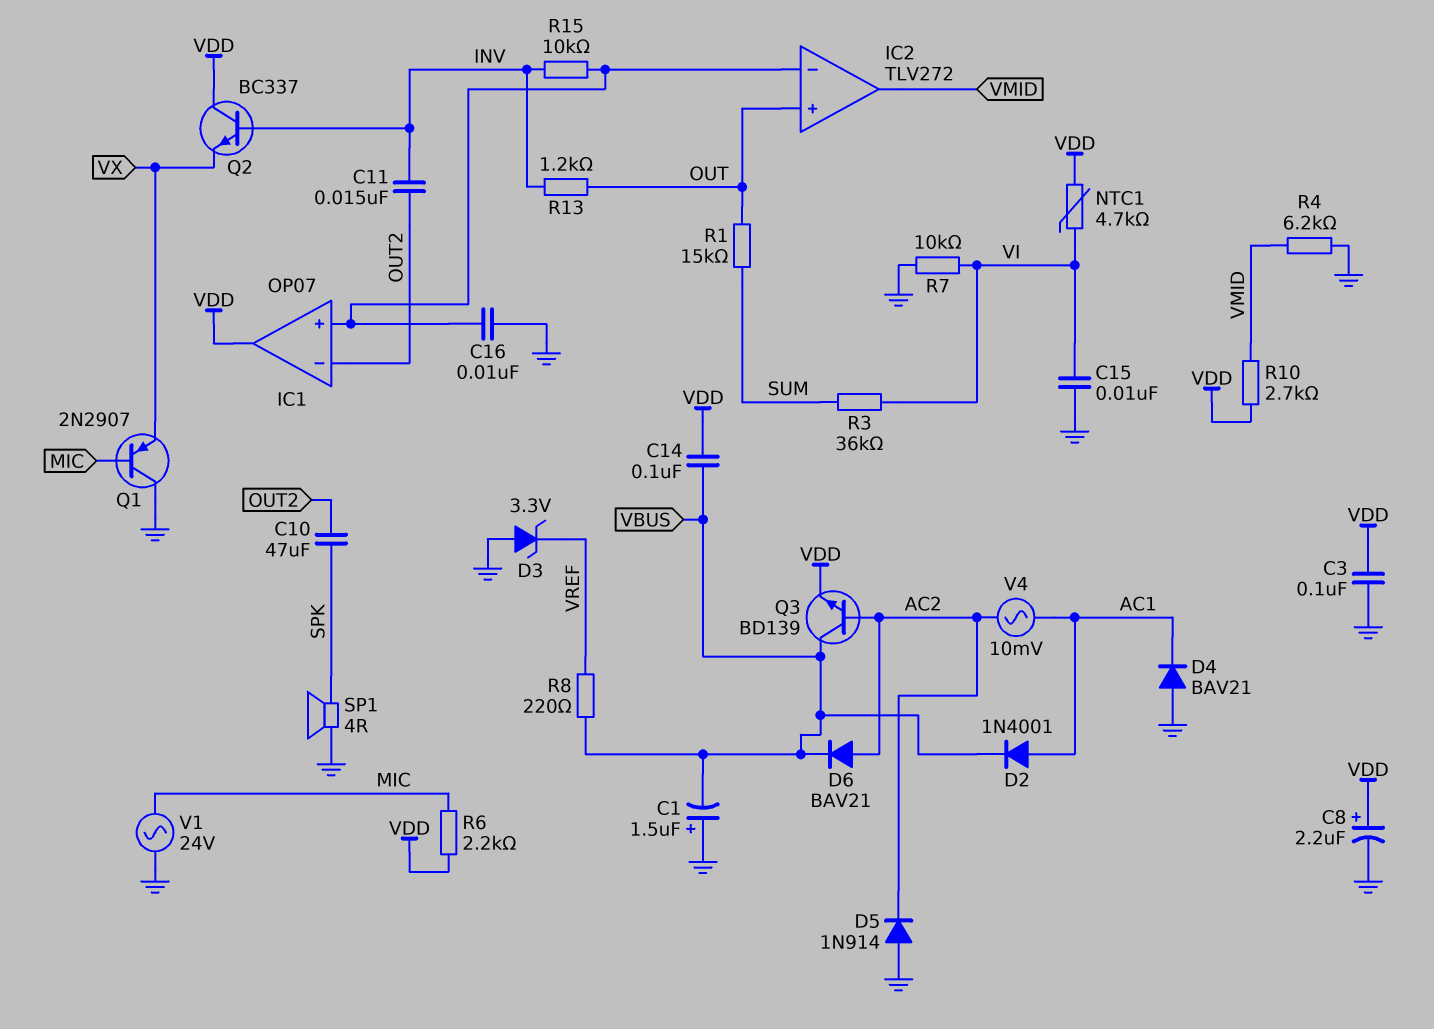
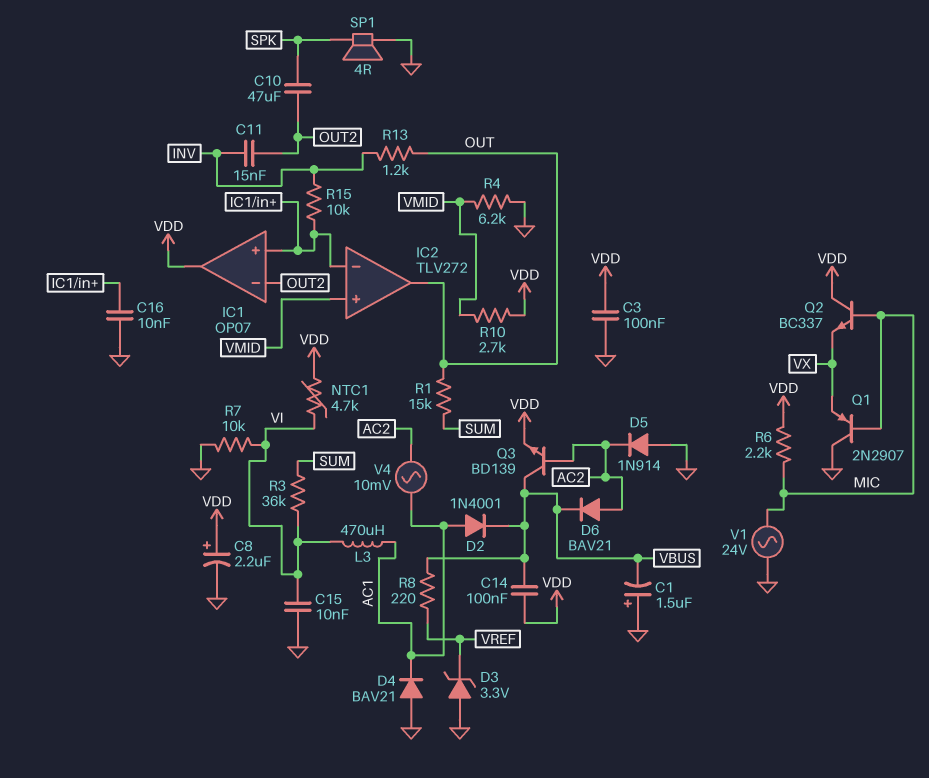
IC2 pin in+: OUT -> VMID
IC2 pin out: VMID -> OUT
L3: none -> 470uH (AC1, VI)
Q2: NPN BC337 (B INV, C VDD, E VX) -> NPN BC337 (B MIC, C VDD, E VX)

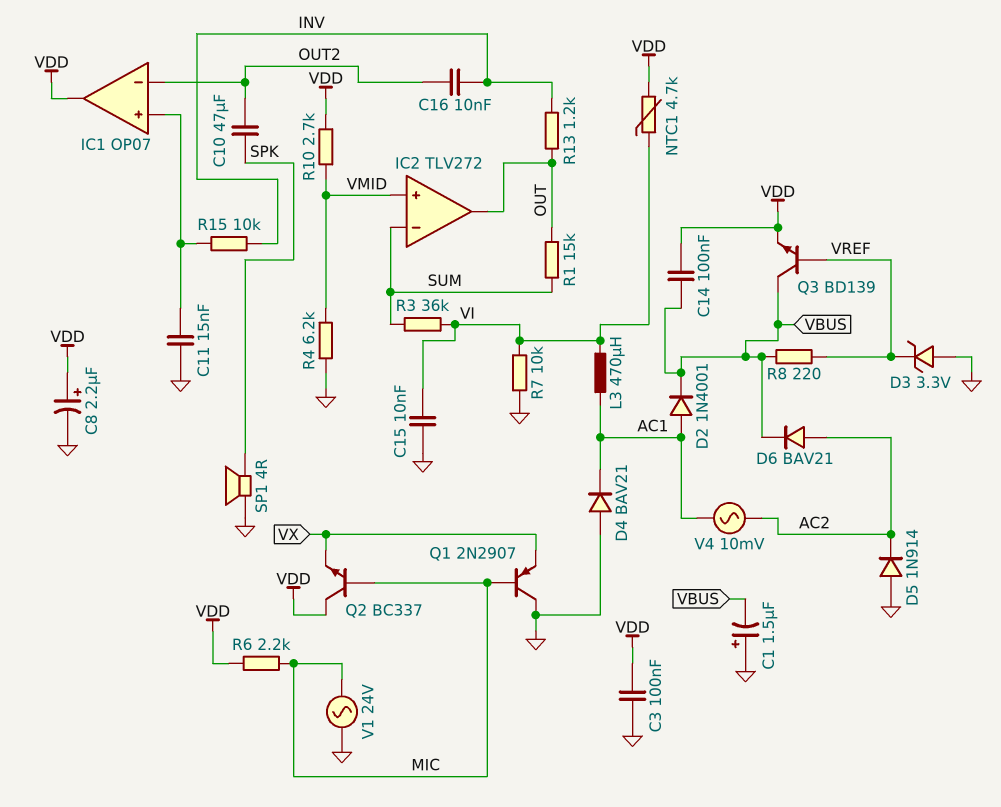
C11: 15nF (INV, OUT2) -> 15nF (GND, IC1/in+)
C16: 10nF (GND, IC1/in+) -> 10nF (INV, OUT2)
IC2 pin in-: IC1/in+ -> SUM
Q3: NPN BD139 (B AC2, C VBUS, E VDD) -> NPN BD139 (B VREF, C VBUS, E VDD)

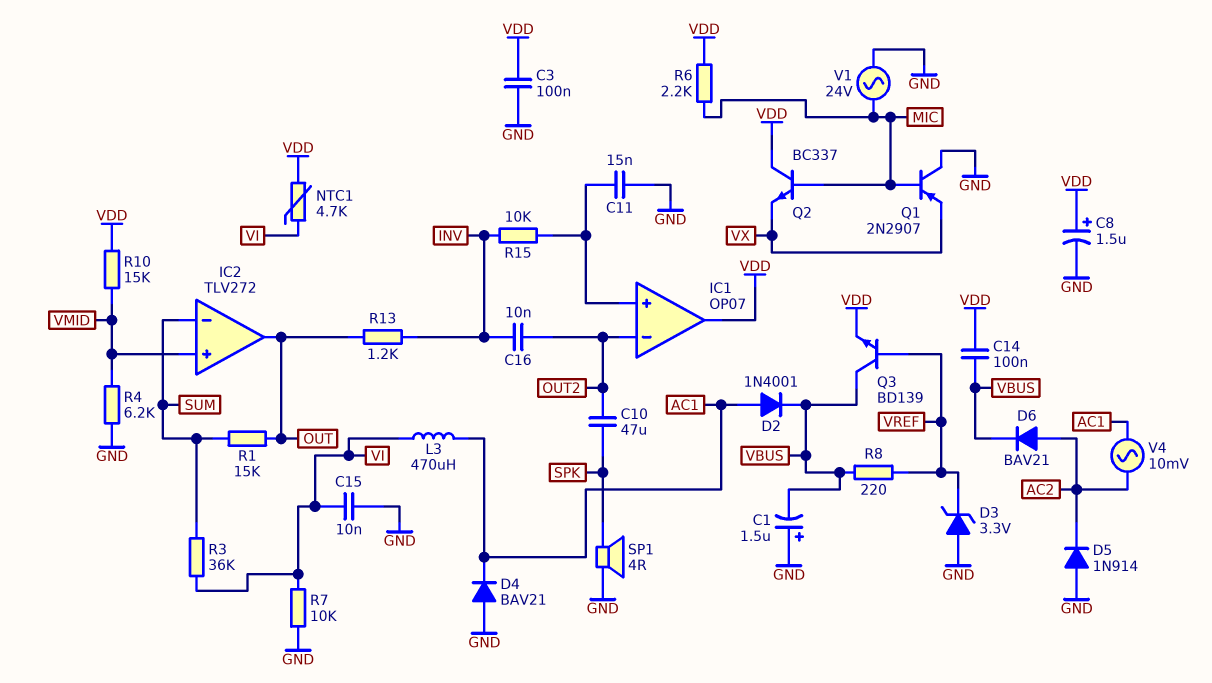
C8: 2.2uF (plus VDD, minus GND) -> 1.5uF (plus VDD, minus GND)
R10: 2.7k (VDD, VMID) -> 15k (VDD, VMID)

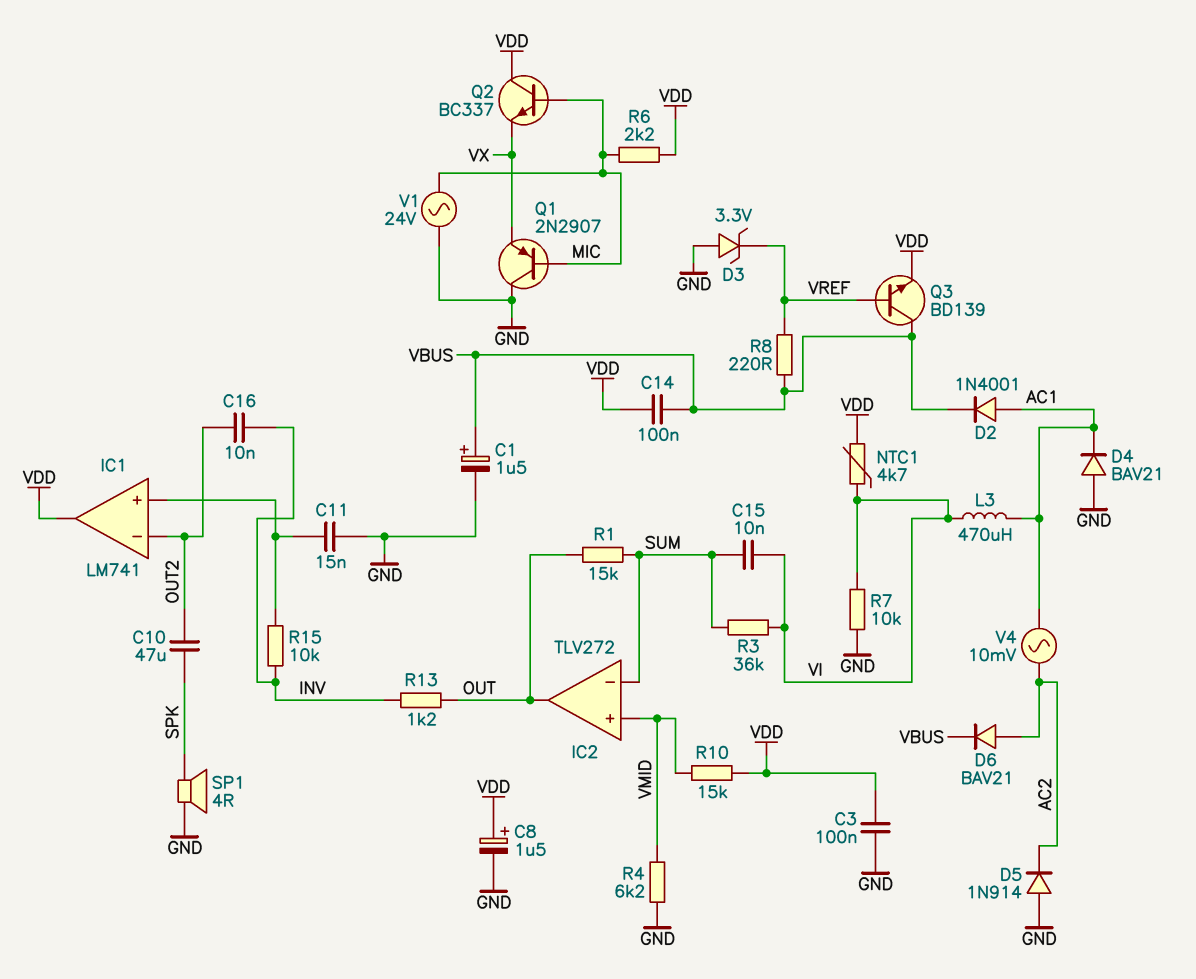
C1: 1.5uF (plus GND, minus VBUS) -> 1.5uF (plus VBUS, minus GND)
C15: 10nF (GND, VI) -> 10nF (SUM, VI)
IC1: OP07 -> LM741

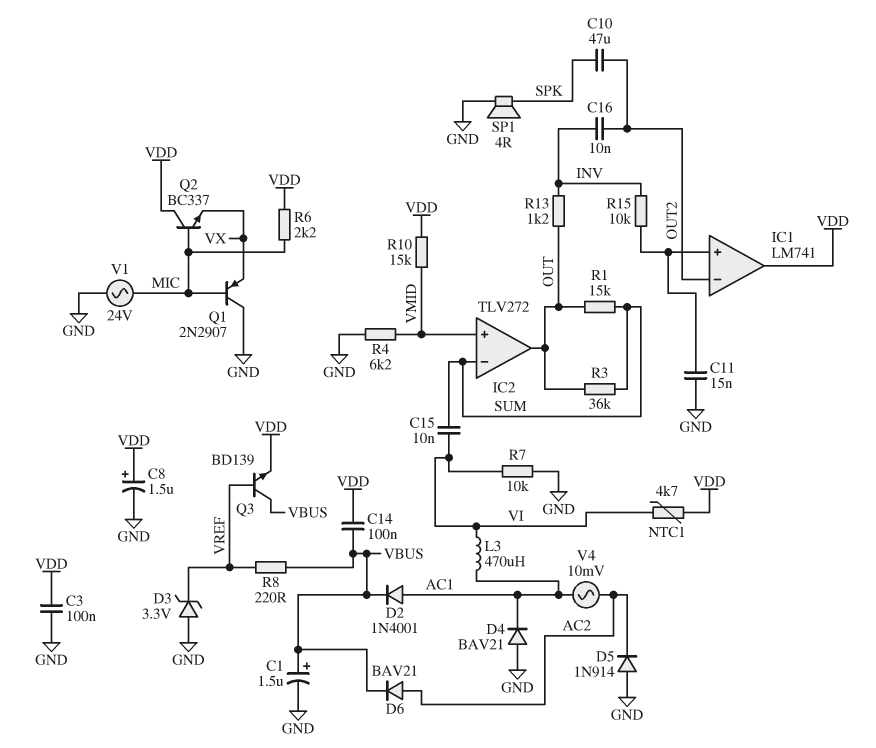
R3: 36k (SUM, VI) -> 36k (OUT, SUM)

